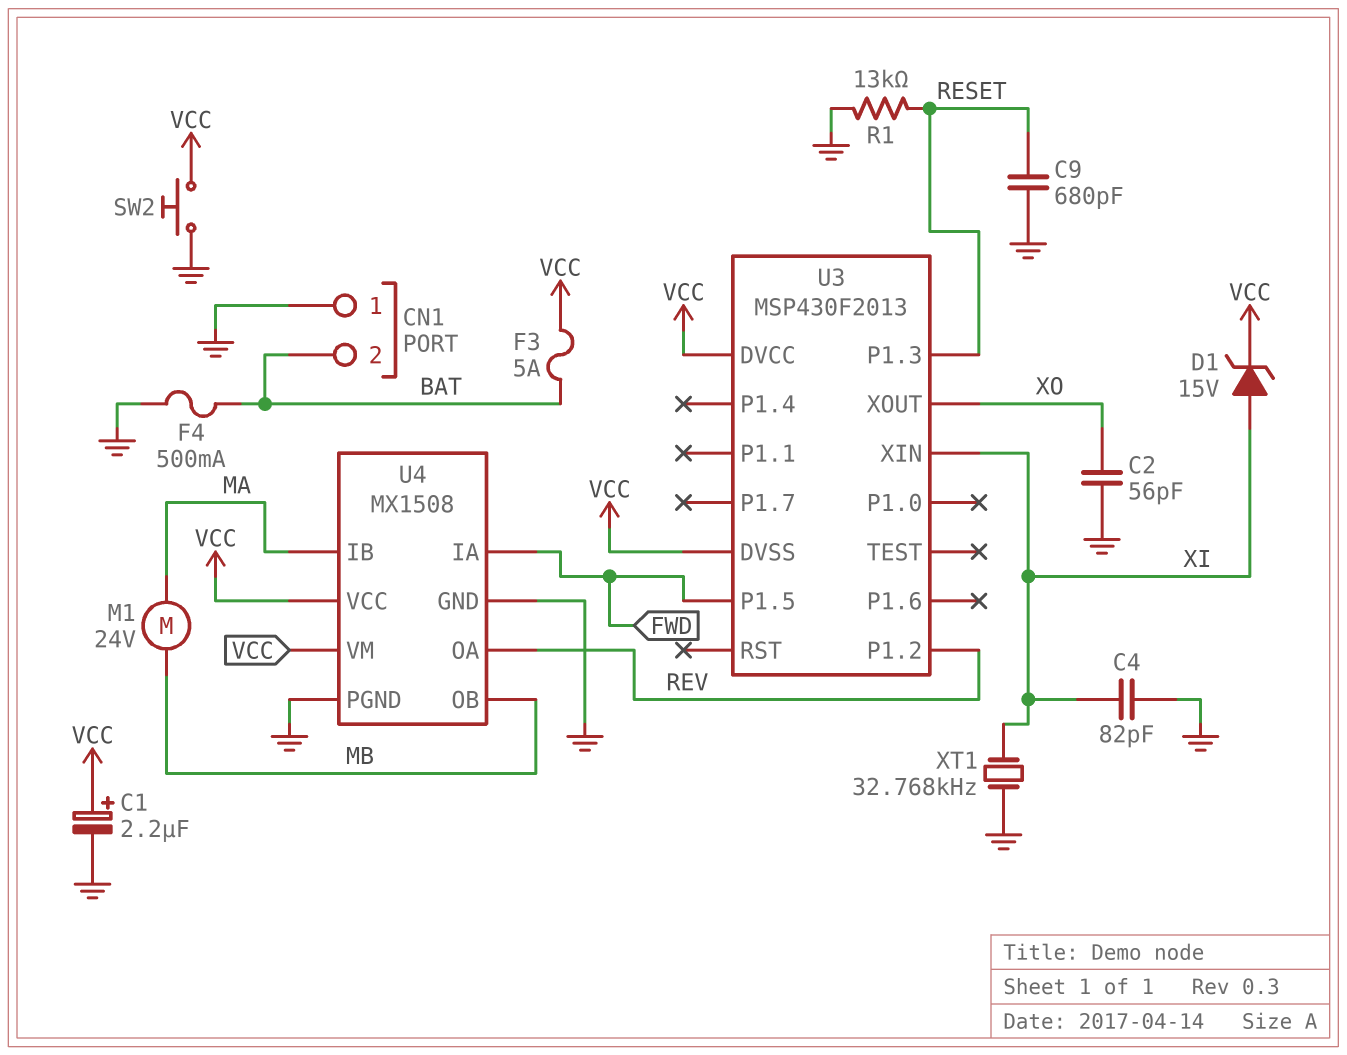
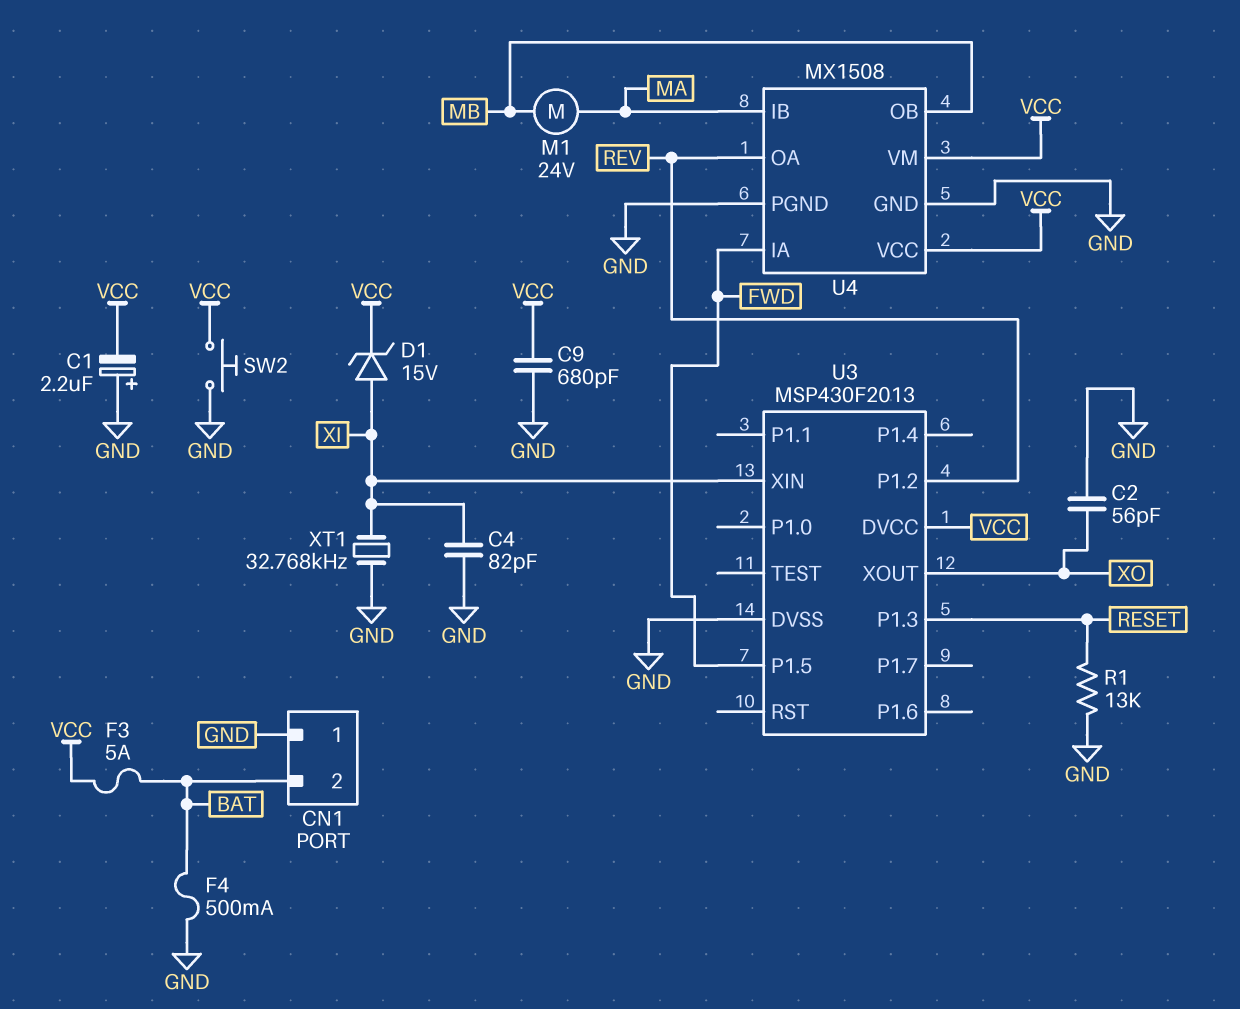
C1: 2.2uF (plus VCC, minus GND) -> 2.2uF (plus GND, minus VCC)
C9: 680pF (GND, RESET) -> 680pF (GND, VCC)
U3 pin DVSS: VCC -> GND

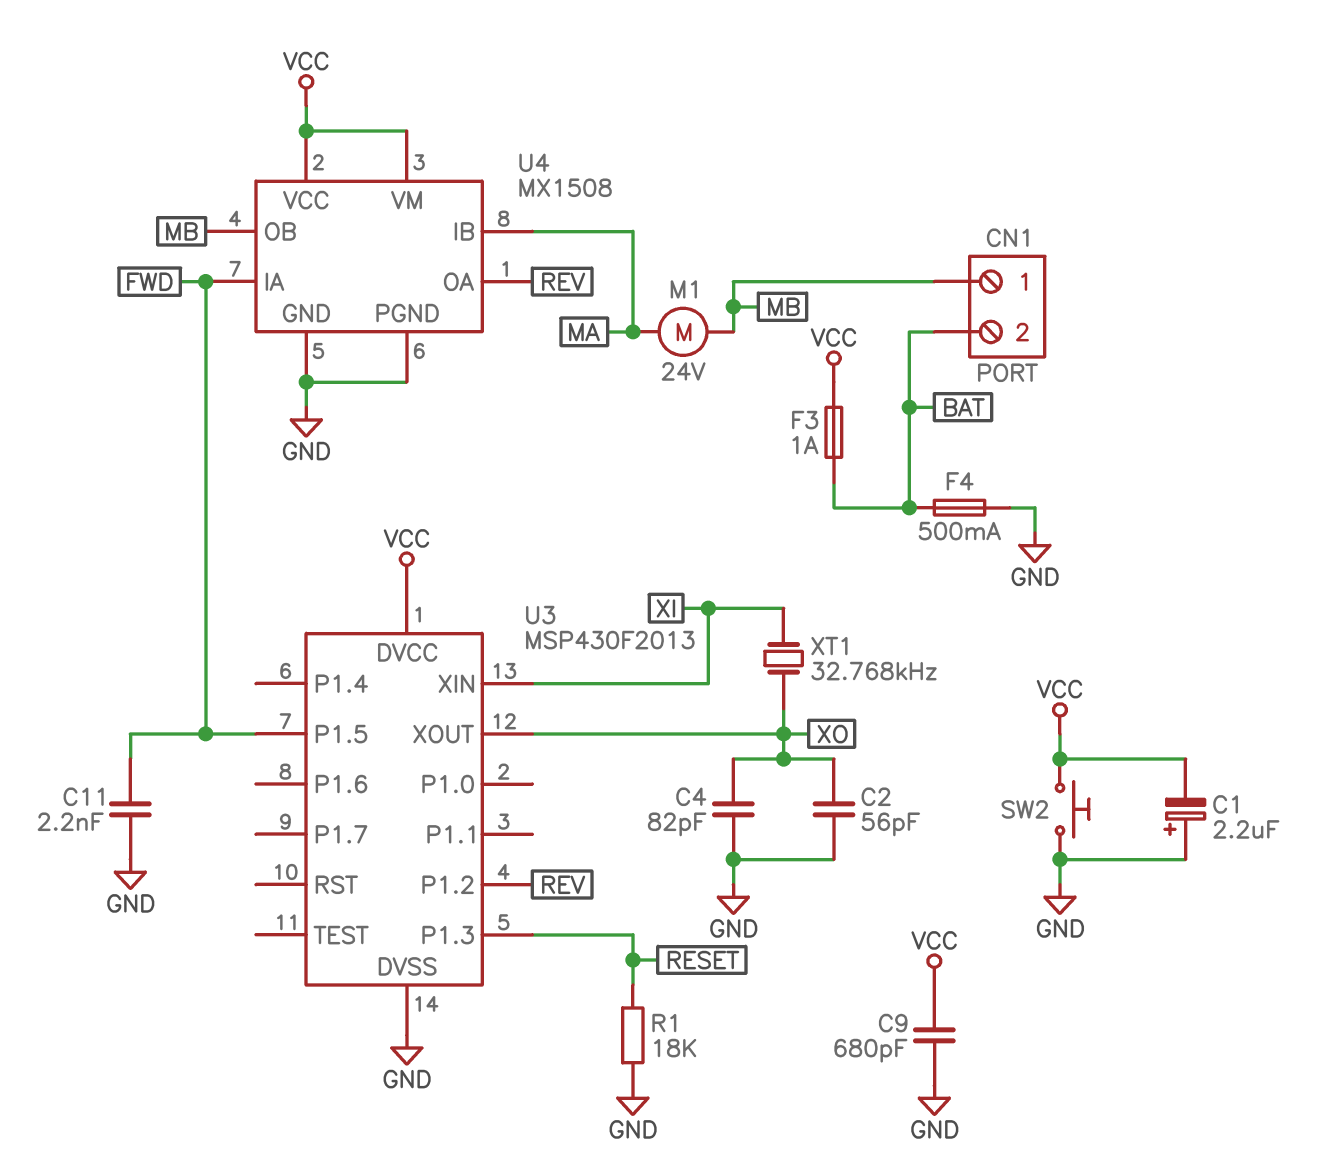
C4: 82pF (GND, XI) -> 82pF (GND, XO)
C11: none -> 2.2nF (FWD, GND)
CN1 pin 1: GND -> MB
D1: zener 15V (A XI, K VCC) -> none
F3: 5A (BAT, VCC) -> 1A (BAT, VCC)
R1: 13k (GND, RESET) -> 18k (GND, RESET)
XT1: 32.768kHz (GND, XI) -> 32.768kHz (XI, XO)

